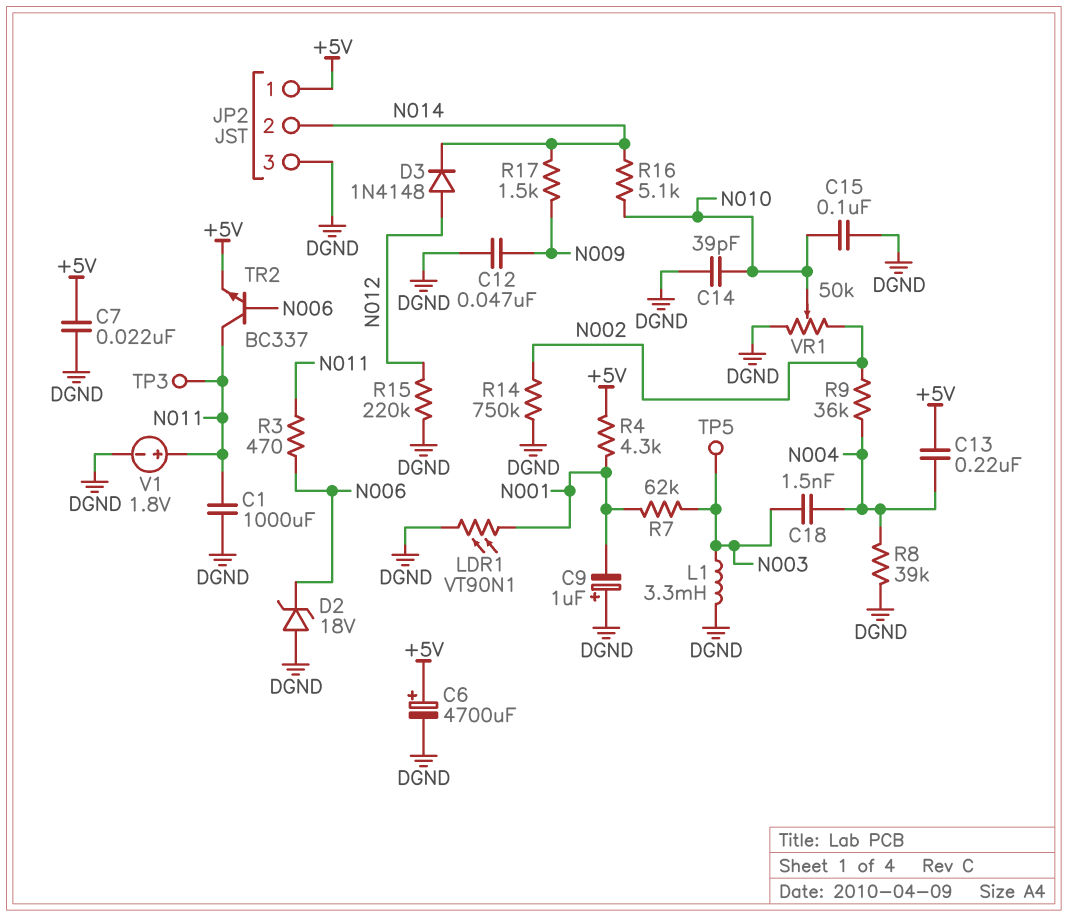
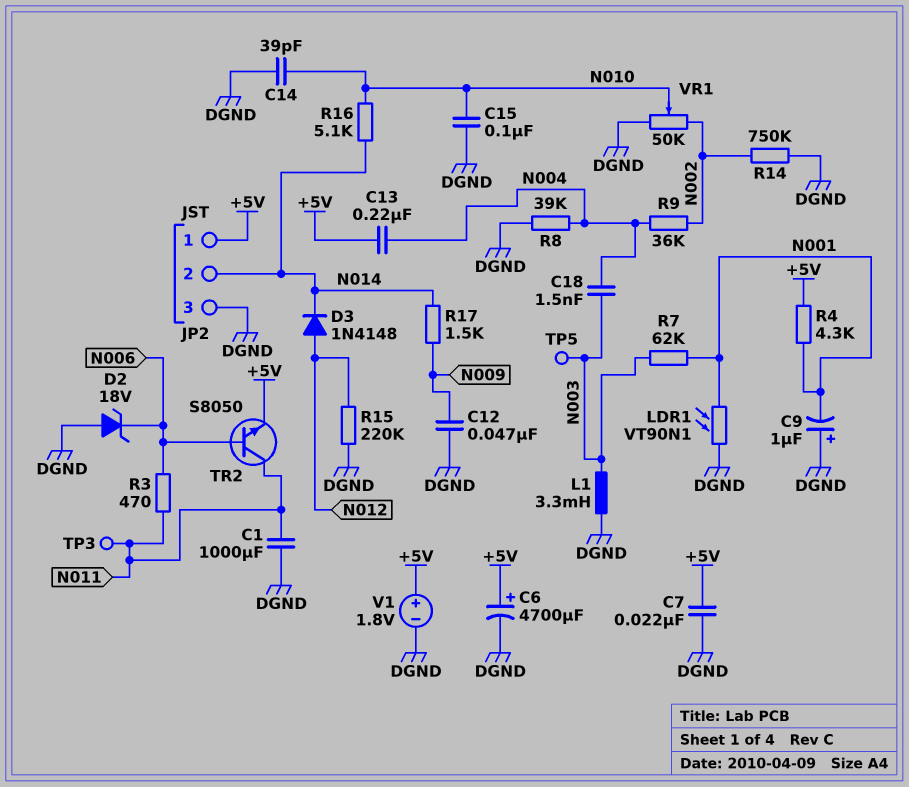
TR2: NPN BC337 (B N006, C N011, E +5V) -> NPN S8050 (B N006, C N011, E +5V)
V1: 1.8V (plus N011, minus DGND) -> 1.8V (plus +5V, minus DGND)

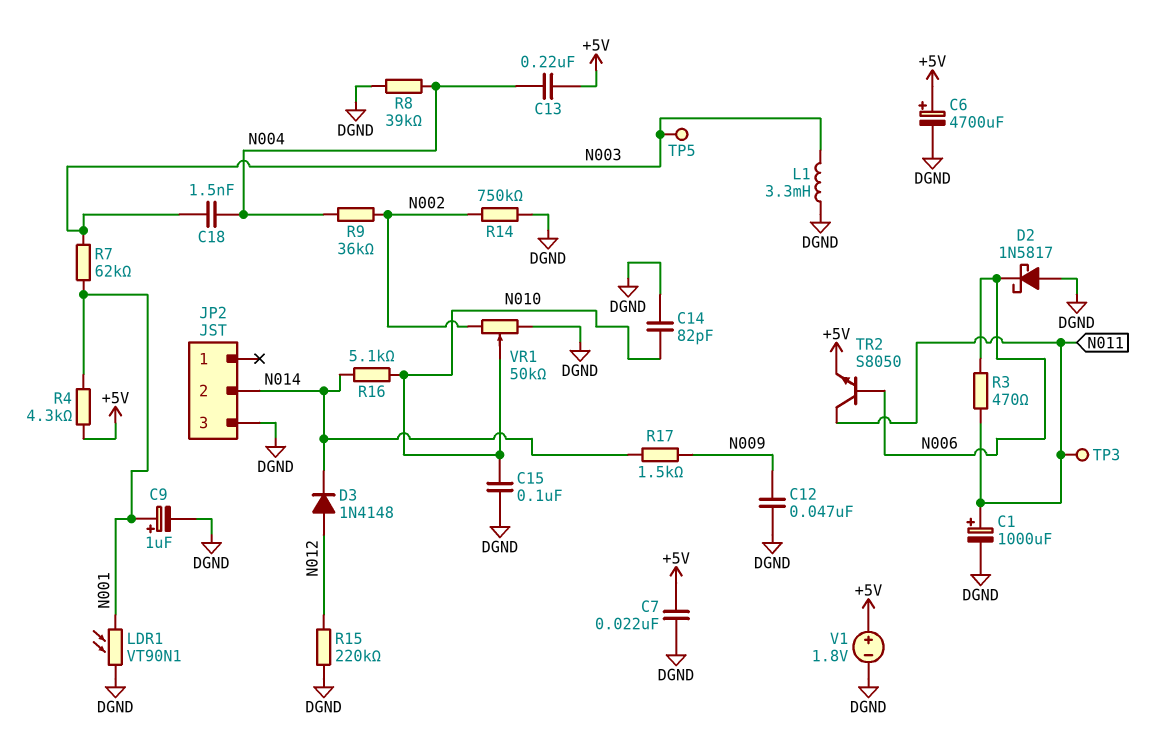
C1: 1000uF (DGND, N011) -> 1000uF (plus N011, minus DGND)
C9: 1uF (plus DGND, minus N001) -> 1uF (plus N001, minus DGND)
C14: 39pF (DGND, N010) -> 82pF (DGND, N010)
D2: zener 18V (A DGND, K N006) -> schottky 1N5817 (A DGND, K N006)
JP2 pin 1: +5V -> none

